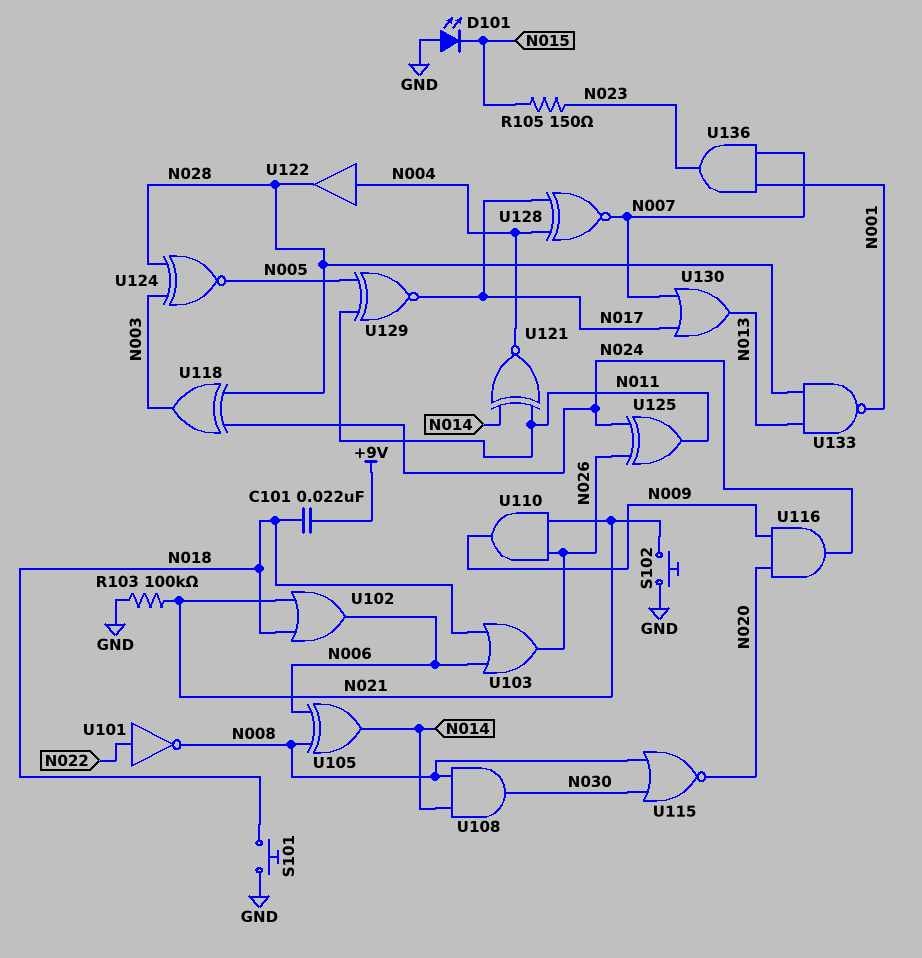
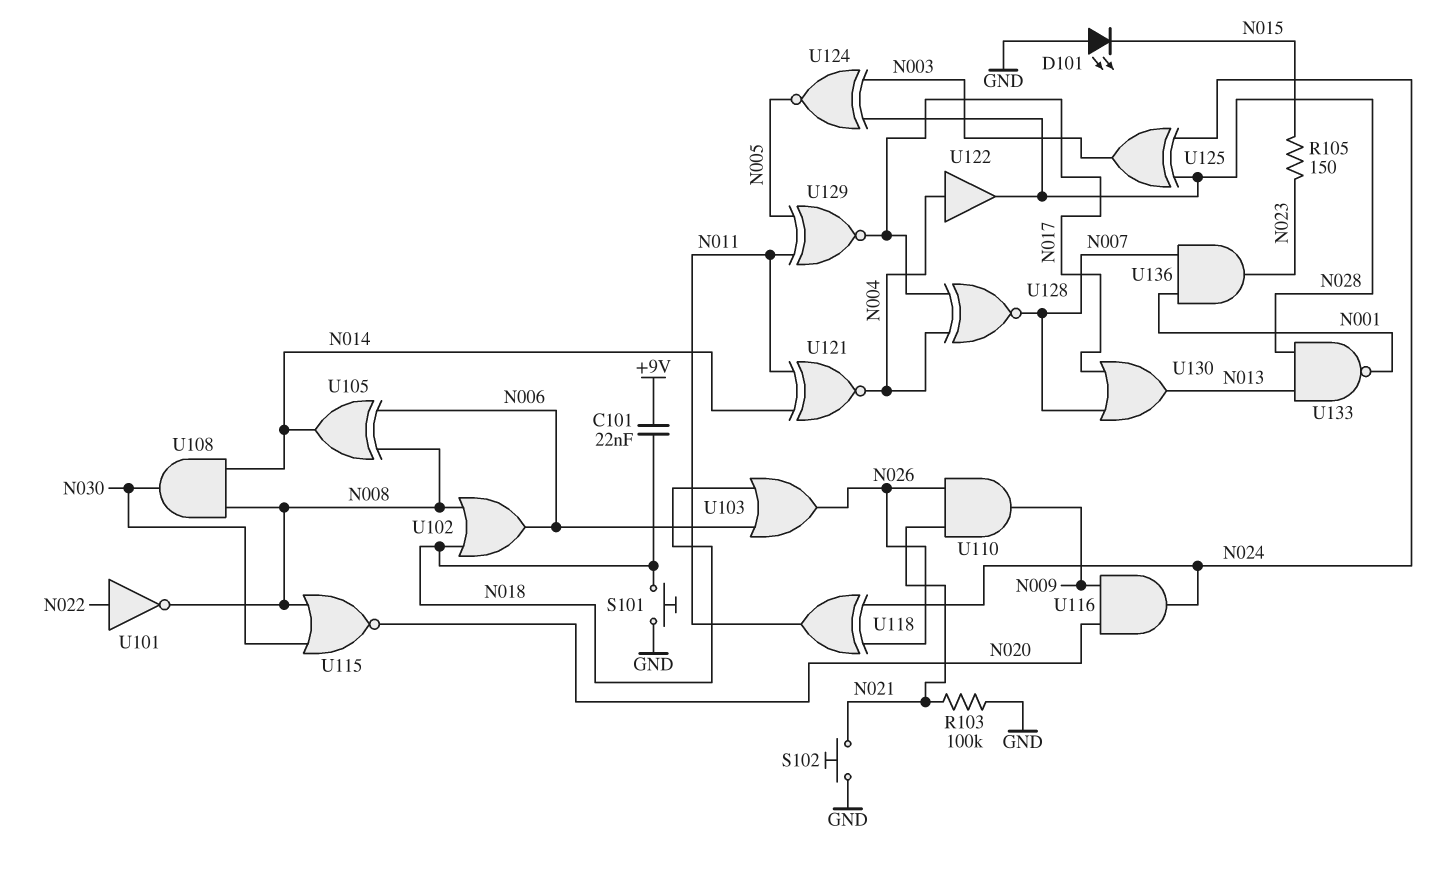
U102: OR (in N018, in N021, out N006) -> OR (in N008, in N018, out N006)
U118: XOR (in N024, in N028, out N003) -> XOR (in N024, in N026, out N011)
U125: XOR (in N024, in N026, out N011) -> XOR (in N024, in N028, out N003)

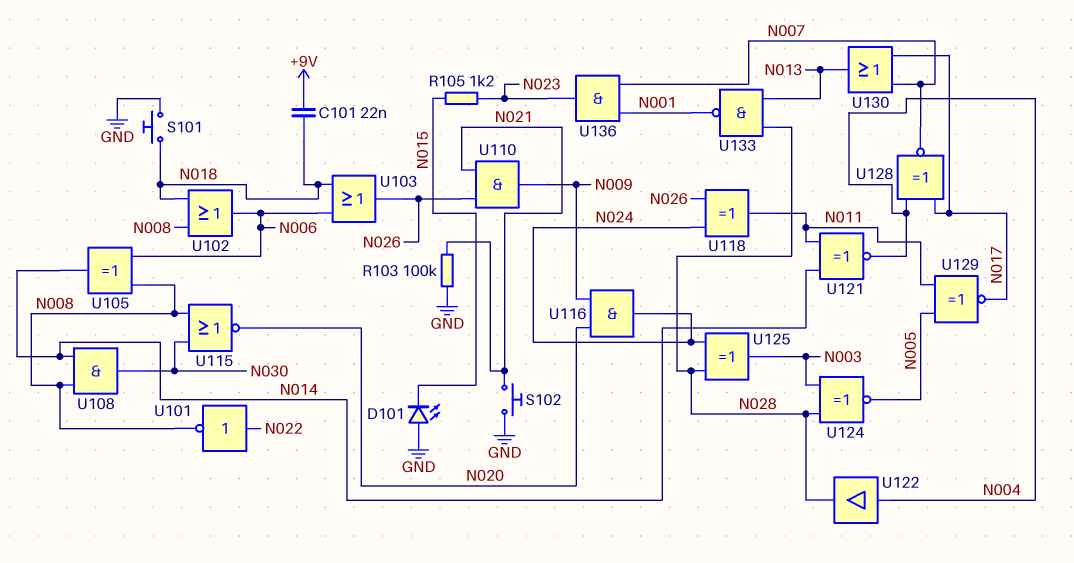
R105: 150 (N015, N023) -> 1.2k (N015, N023)

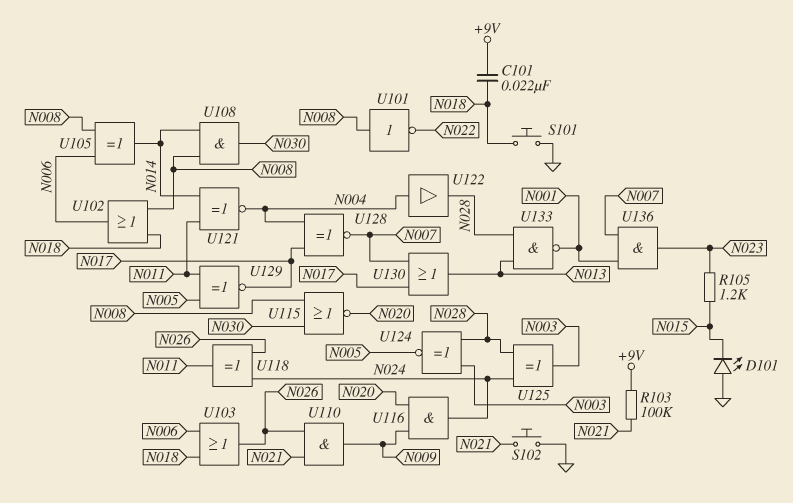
R103: 100k (GND, N021) -> 100k (+9V, N021)
U101: NOT (in N022, out N008) -> NOT (in N008, out N022)

